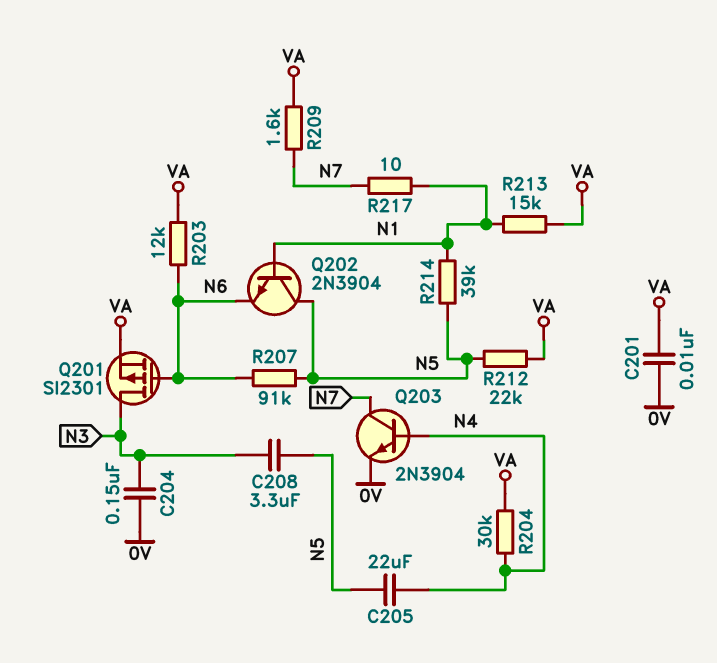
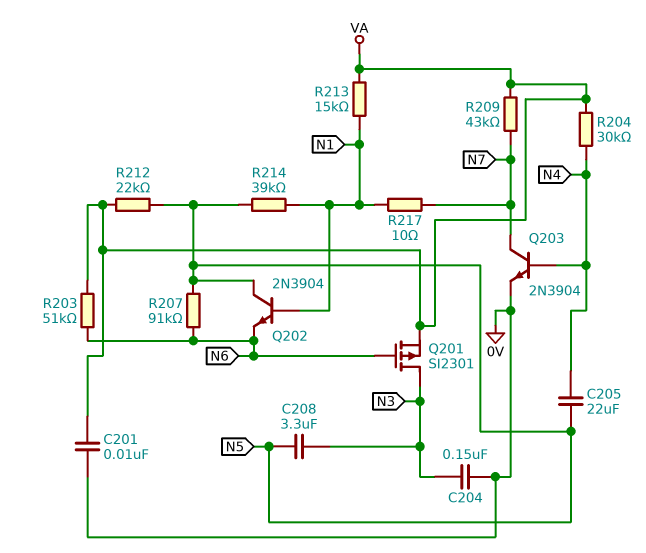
R203: 12k (N6, VA) -> 51k (N6, VA)
R209: 1.6k (N7, VA) -> 43k (N7, VA)

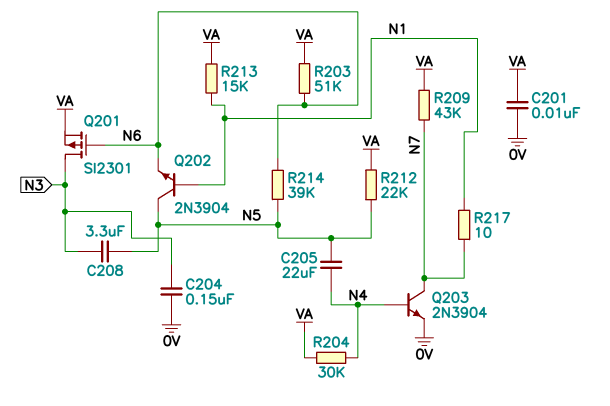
R207: 91k (N5, N6) -> none
R214: 39k (N1, N5) -> 39k (N5, N6)

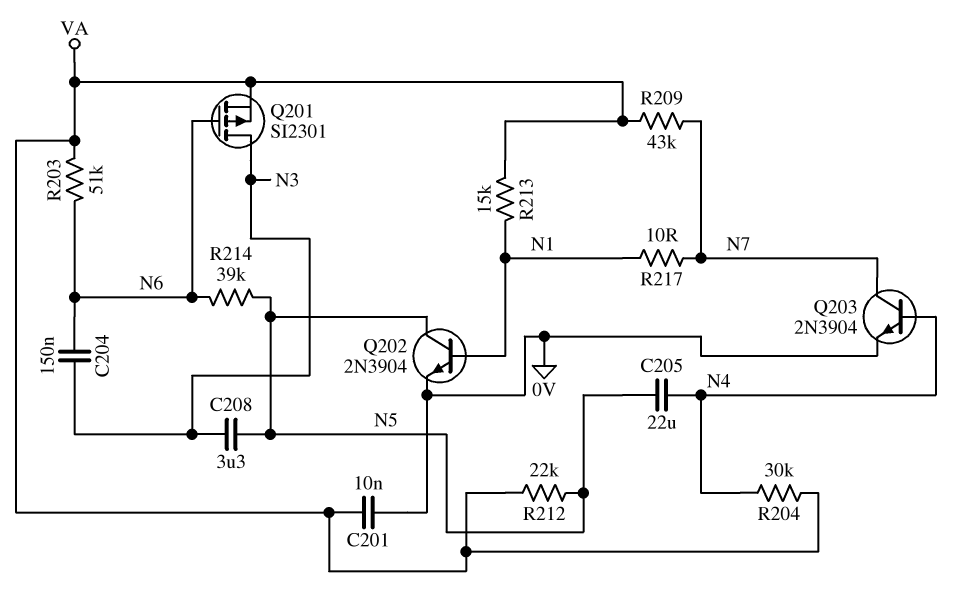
C204: 150nF (0V, N3) -> 150nF (N3, N6)
Q202: NPN 2N3904 (B N1, C N5, E N6) -> NPN 2N3904 (B N1, C N5, E 0V)

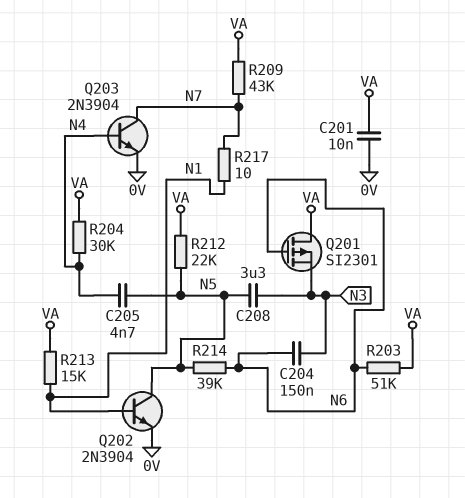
C205: 22uF (N4, N5) -> 4.7nF (N4, N5)
Q201: PMOS SI2301 (G N6, D N3, S VA) -> PMOS SI2301 (G N6, D VA, S N3)

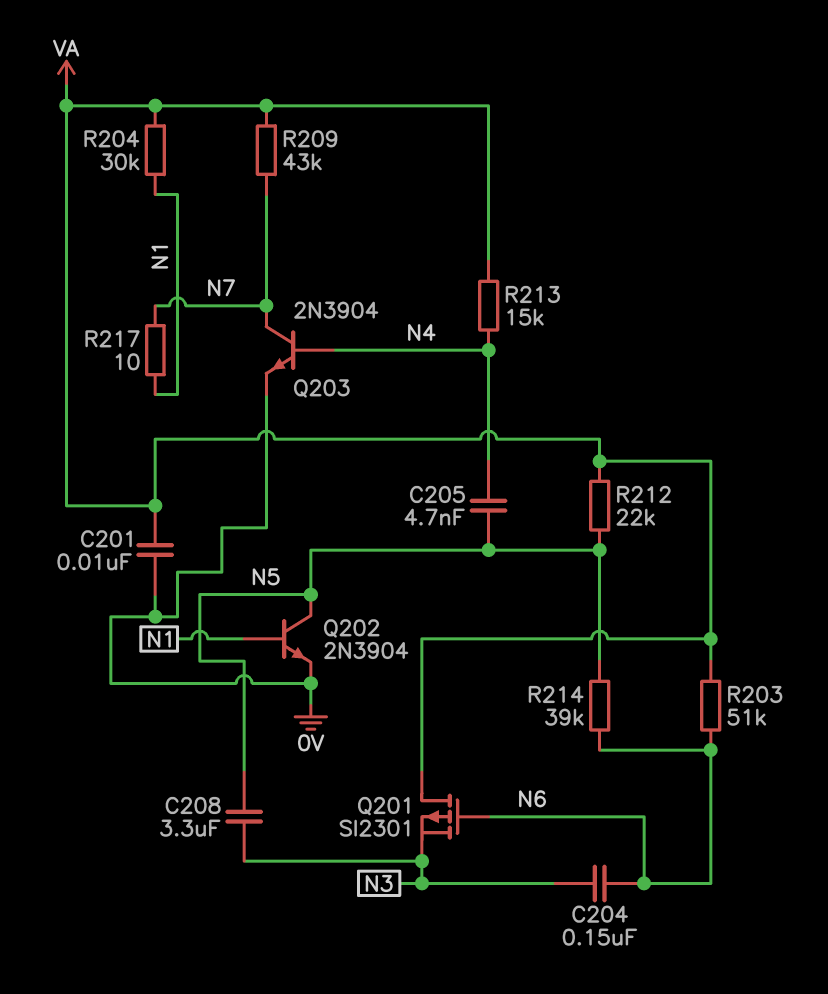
R204: 30k (N4, VA) -> 30k (N1, VA)
R213: 15k (N1, VA) -> 15k (N4, VA)

